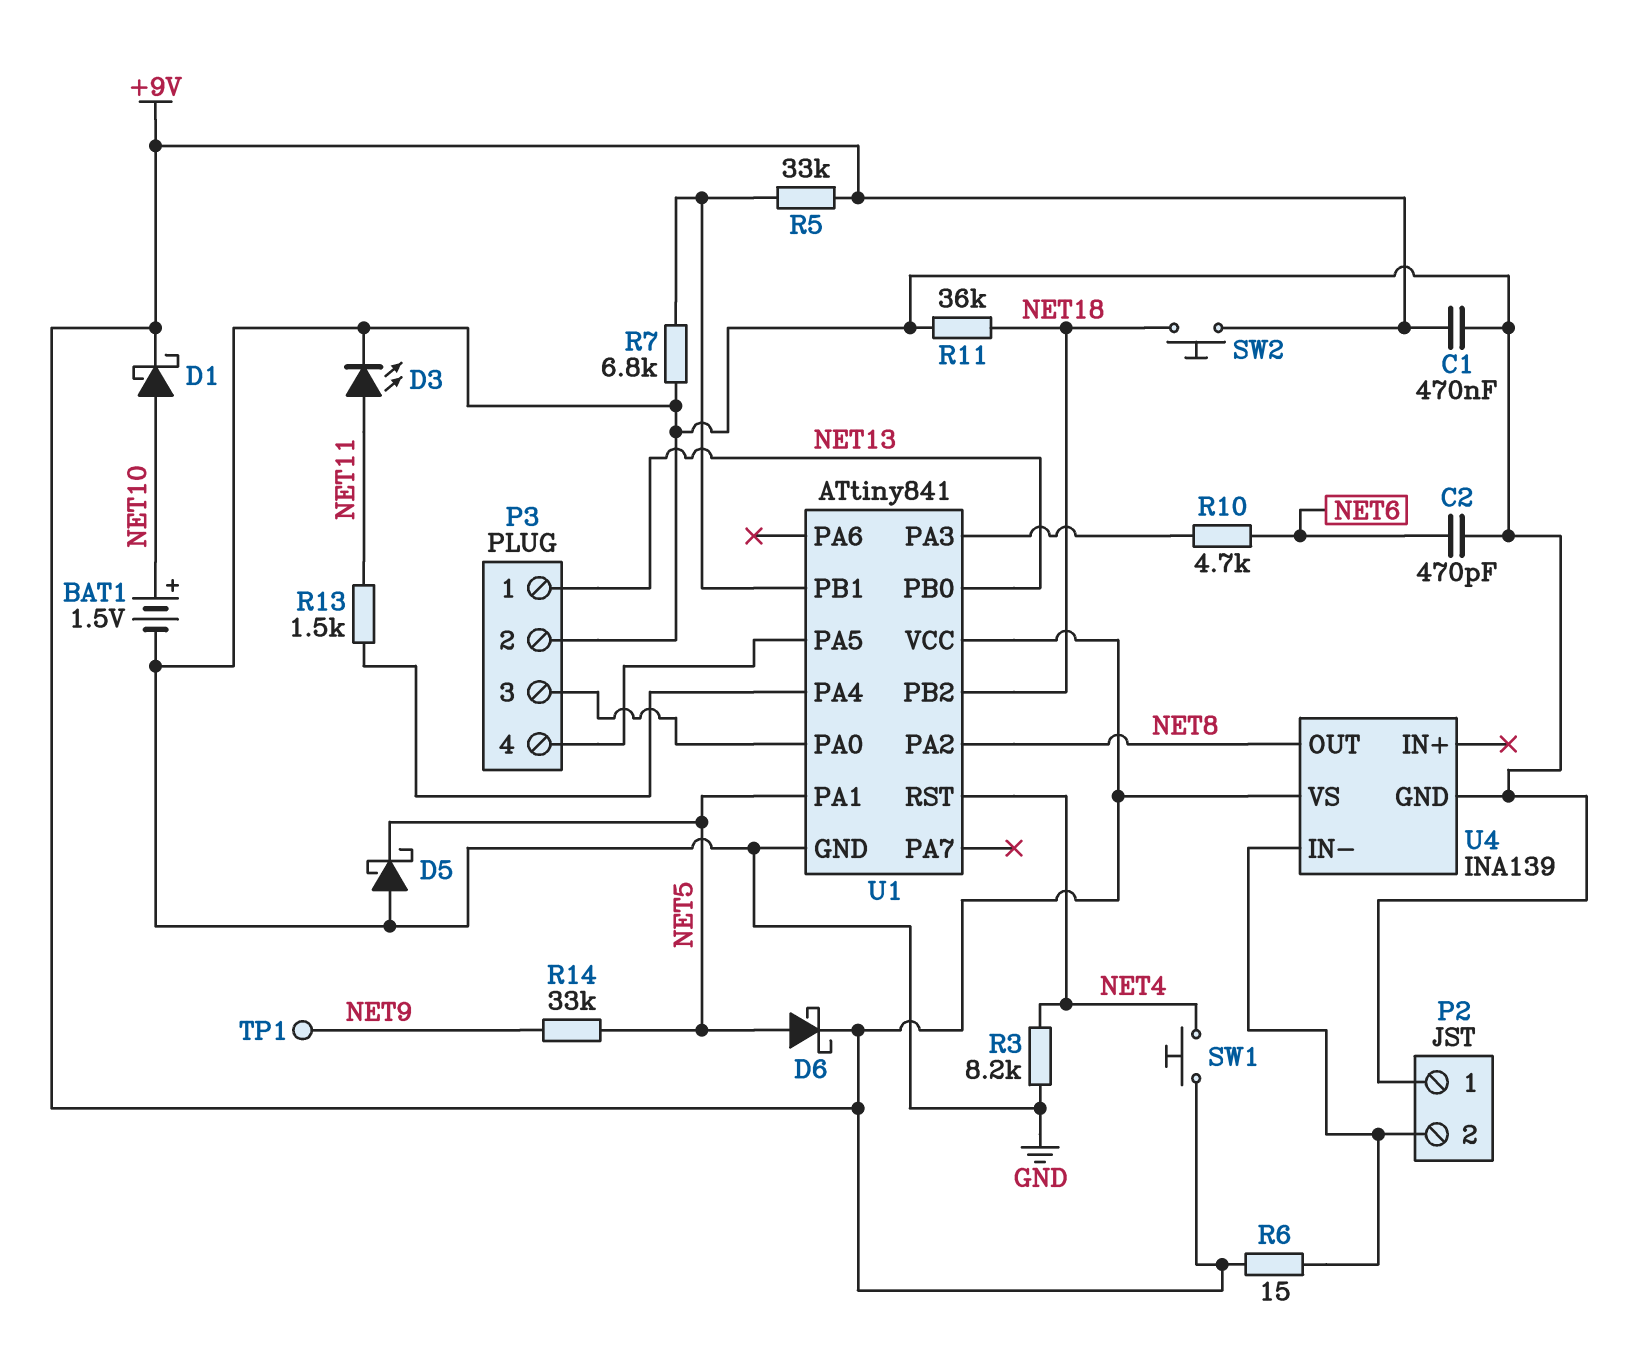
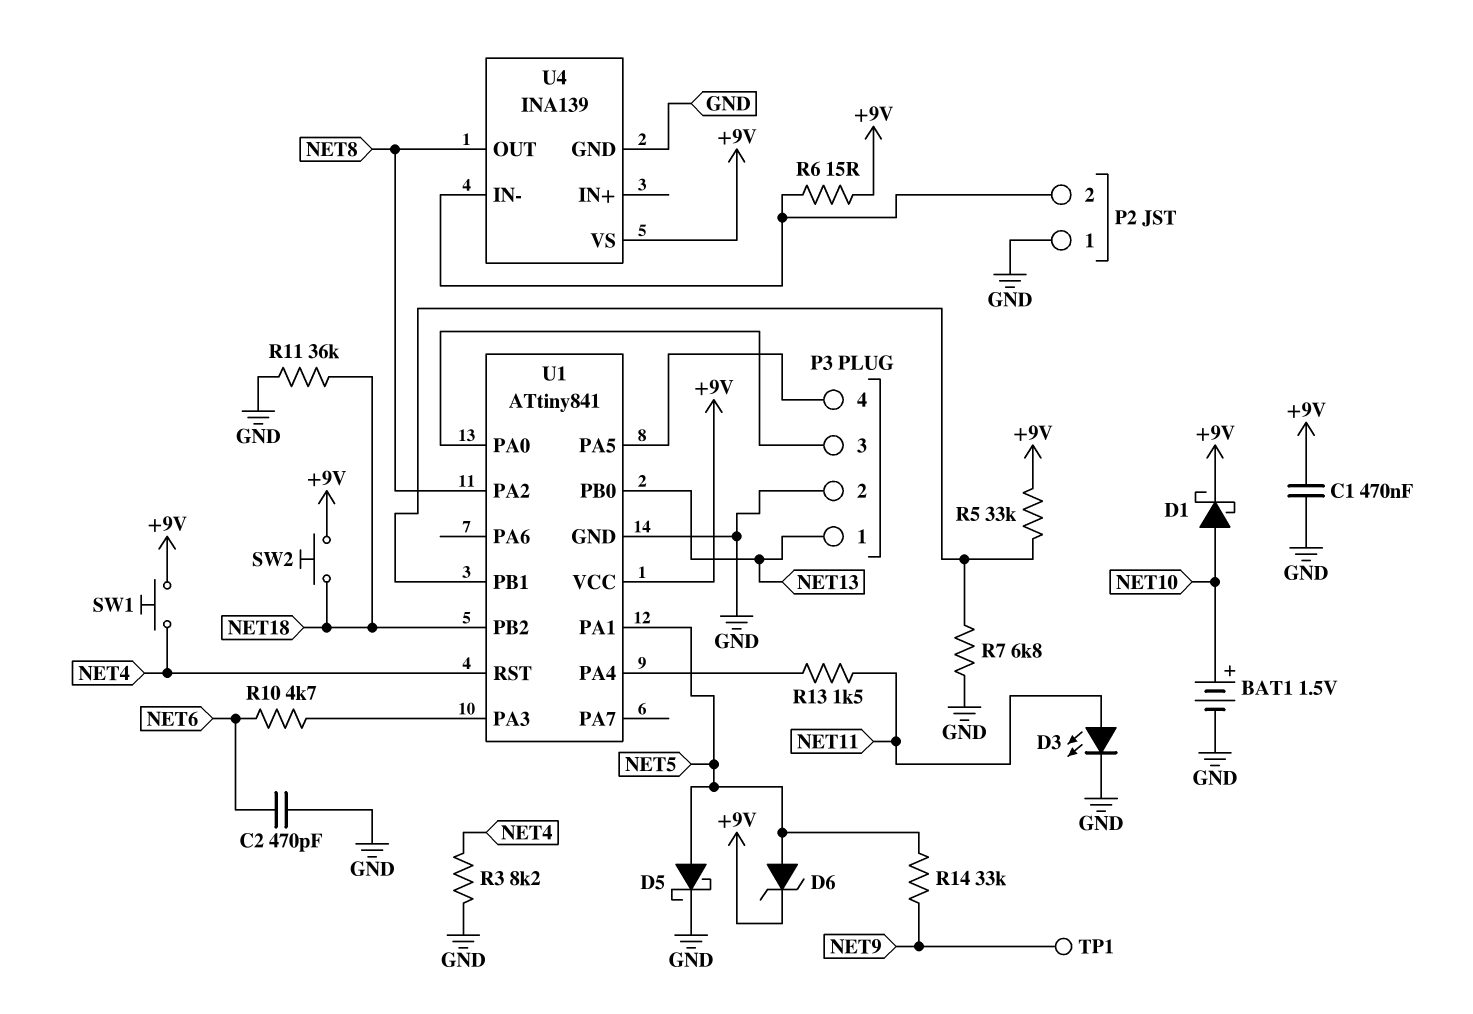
D5: schottky (A GND, K NET5) -> schottky (A NET5, K GND)
D6: schottky (A NET5, K +9V) -> zener (A NET5, K +9V)

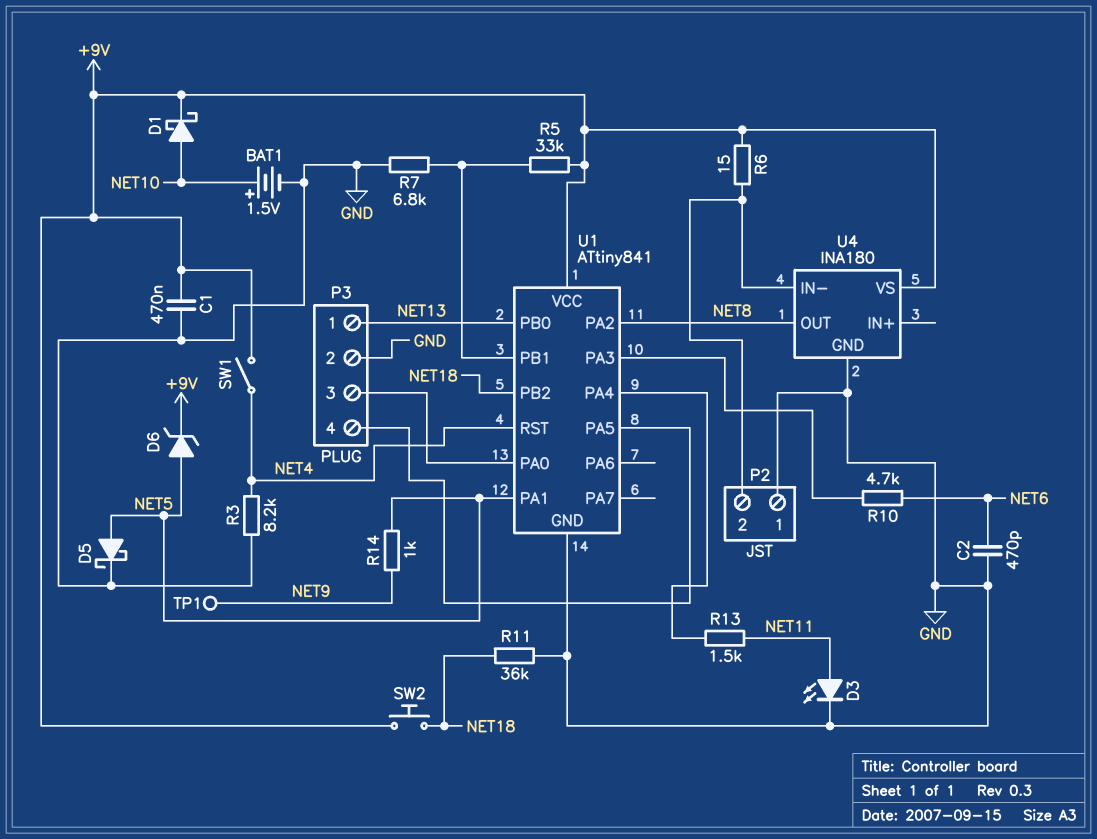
R14: 33k (NET5, NET9) -> 1k (NET5, NET9)
SW1: button (+9V, NET4) -> switch (+9V, NET4)
U4: INA139 -> INA180

